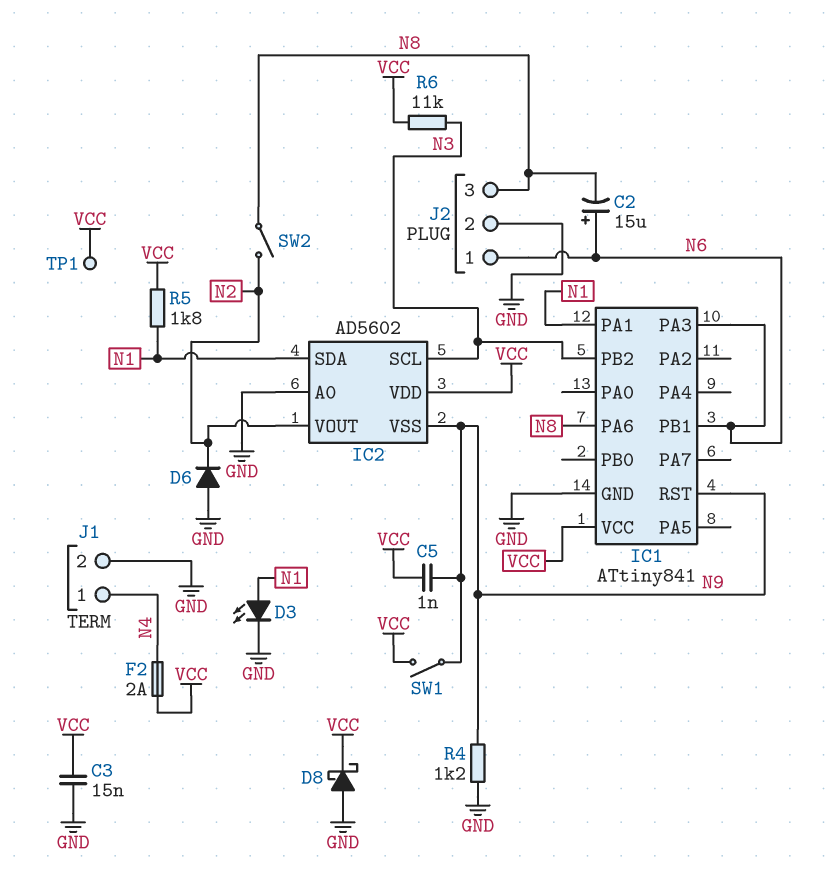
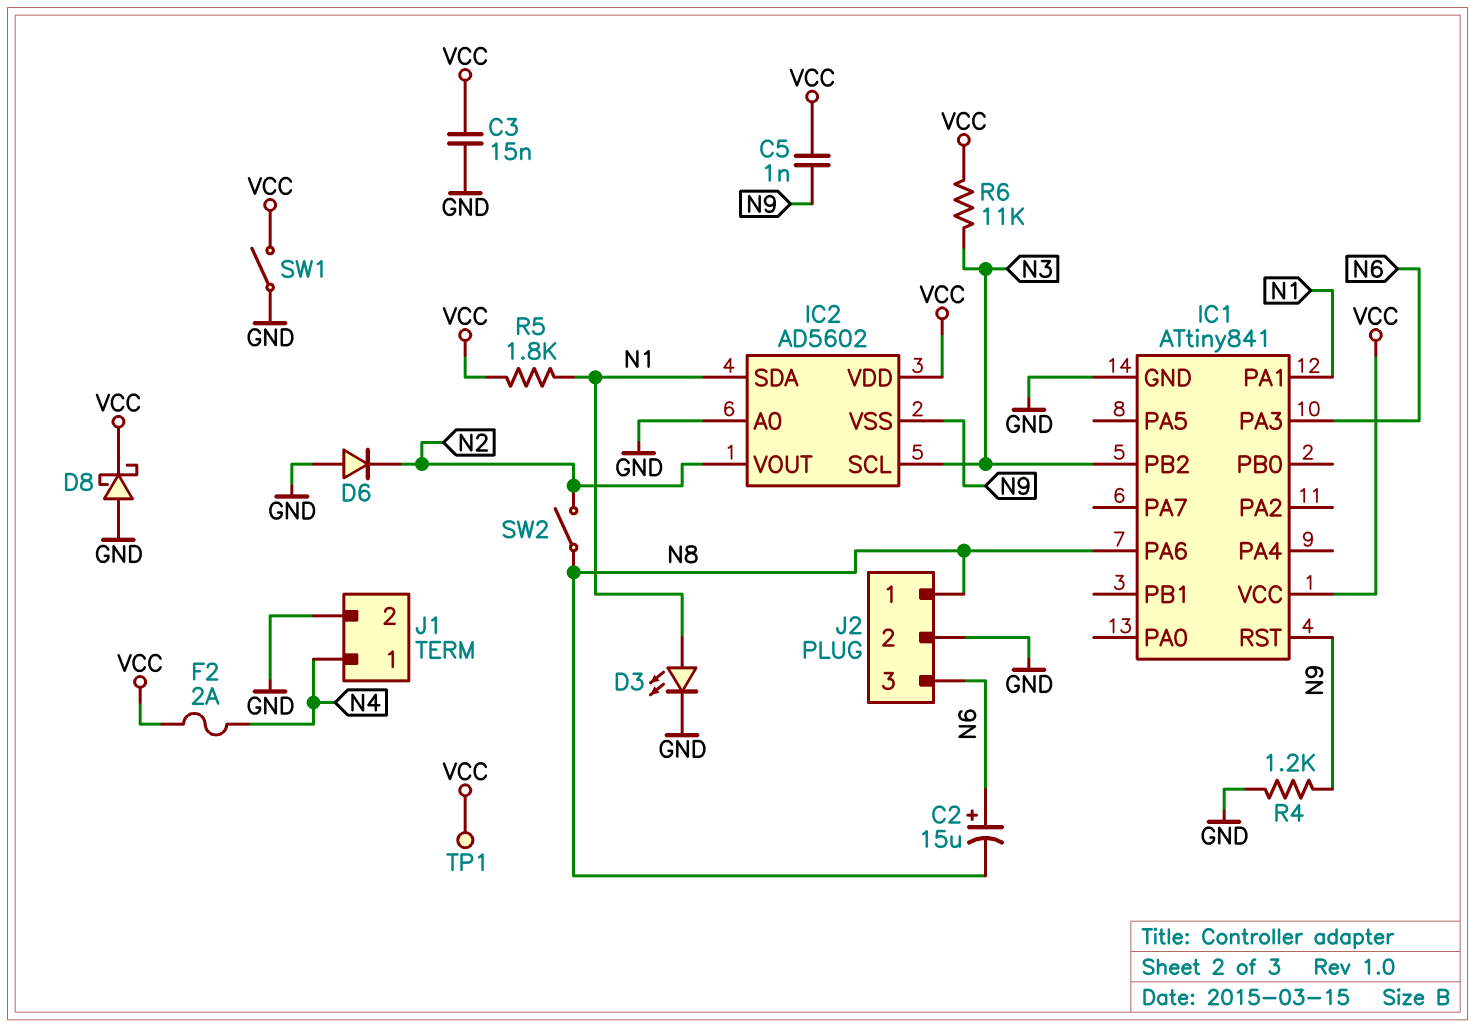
IC1 pin PB1: N6 -> none
J2 pin 1: N6 -> N8
J2 pin 3: N8 -> N6
SW1: switch (N9, VCC) -> switch (GND, VCC)

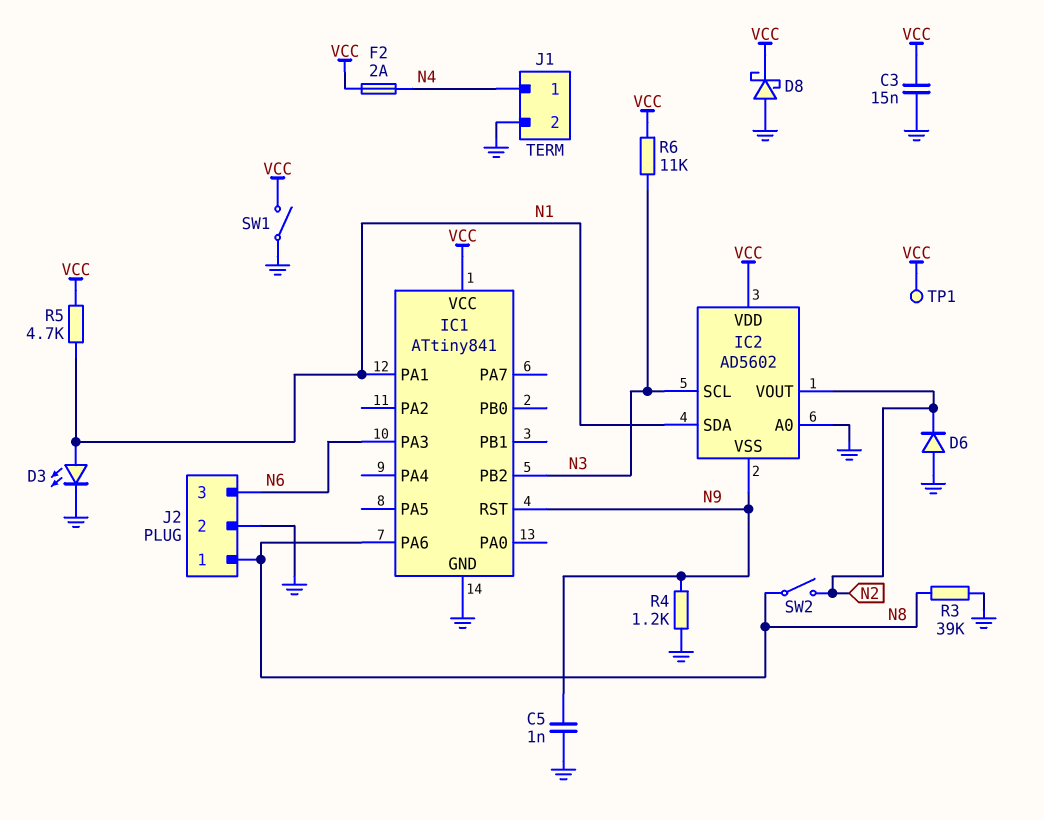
C2: 15uF (plus N6, minus N8) -> none
C5: 1nF (N9, VCC) -> 1nF (GND, N9)
R3: none -> 39k (GND, N8)
R5: 1.8k (N1, VCC) -> 4.7k (N1, VCC)

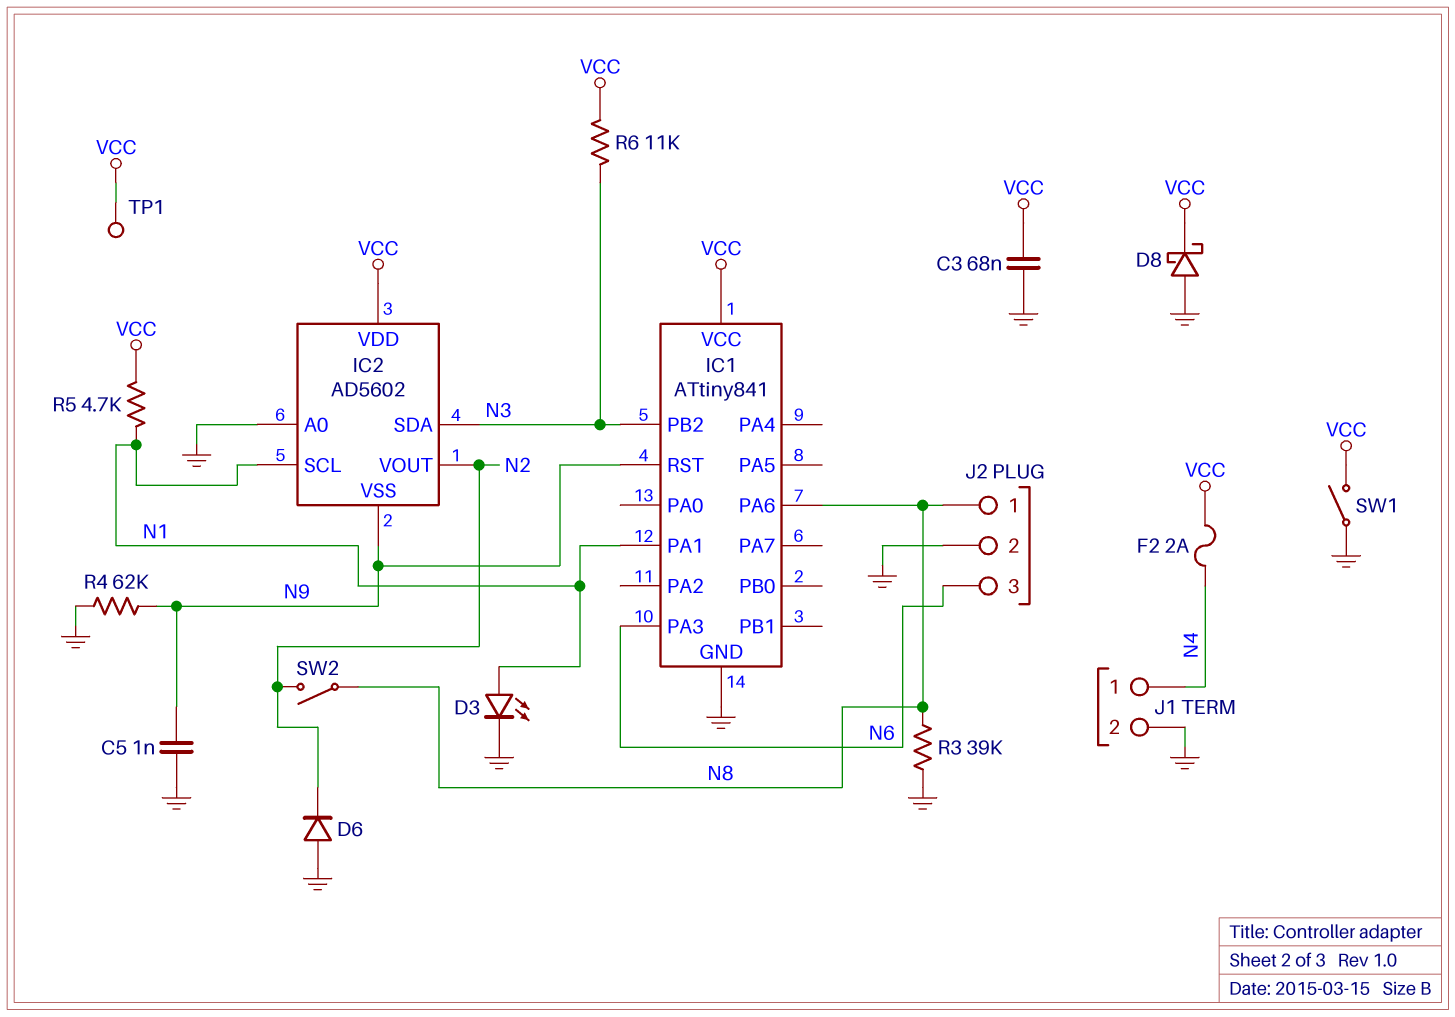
C3: 15nF (GND, VCC) -> 68nF (GND, VCC)
IC2 pin SCL: N3 -> N1
IC2 pin SDA: N1 -> N3
R4: 1.2k (GND, N9) -> 62k (GND, N9)

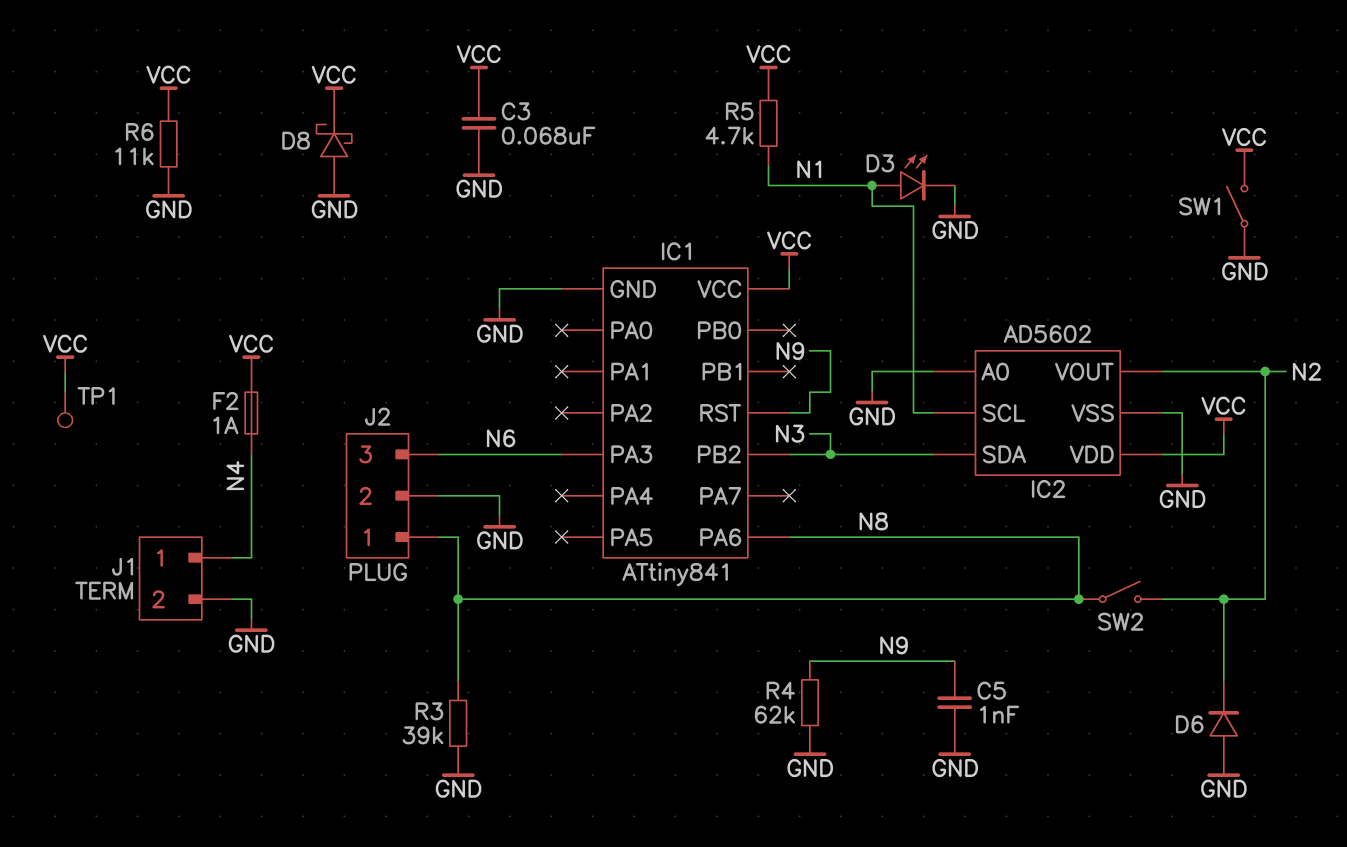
F2: 2A (N4, VCC) -> 1A (N4, VCC)
IC1 pin PA1: N1 -> none
IC2 pin VSS: N9 -> GND
R6: 11k (N3, VCC) -> 11k (GND, VCC)

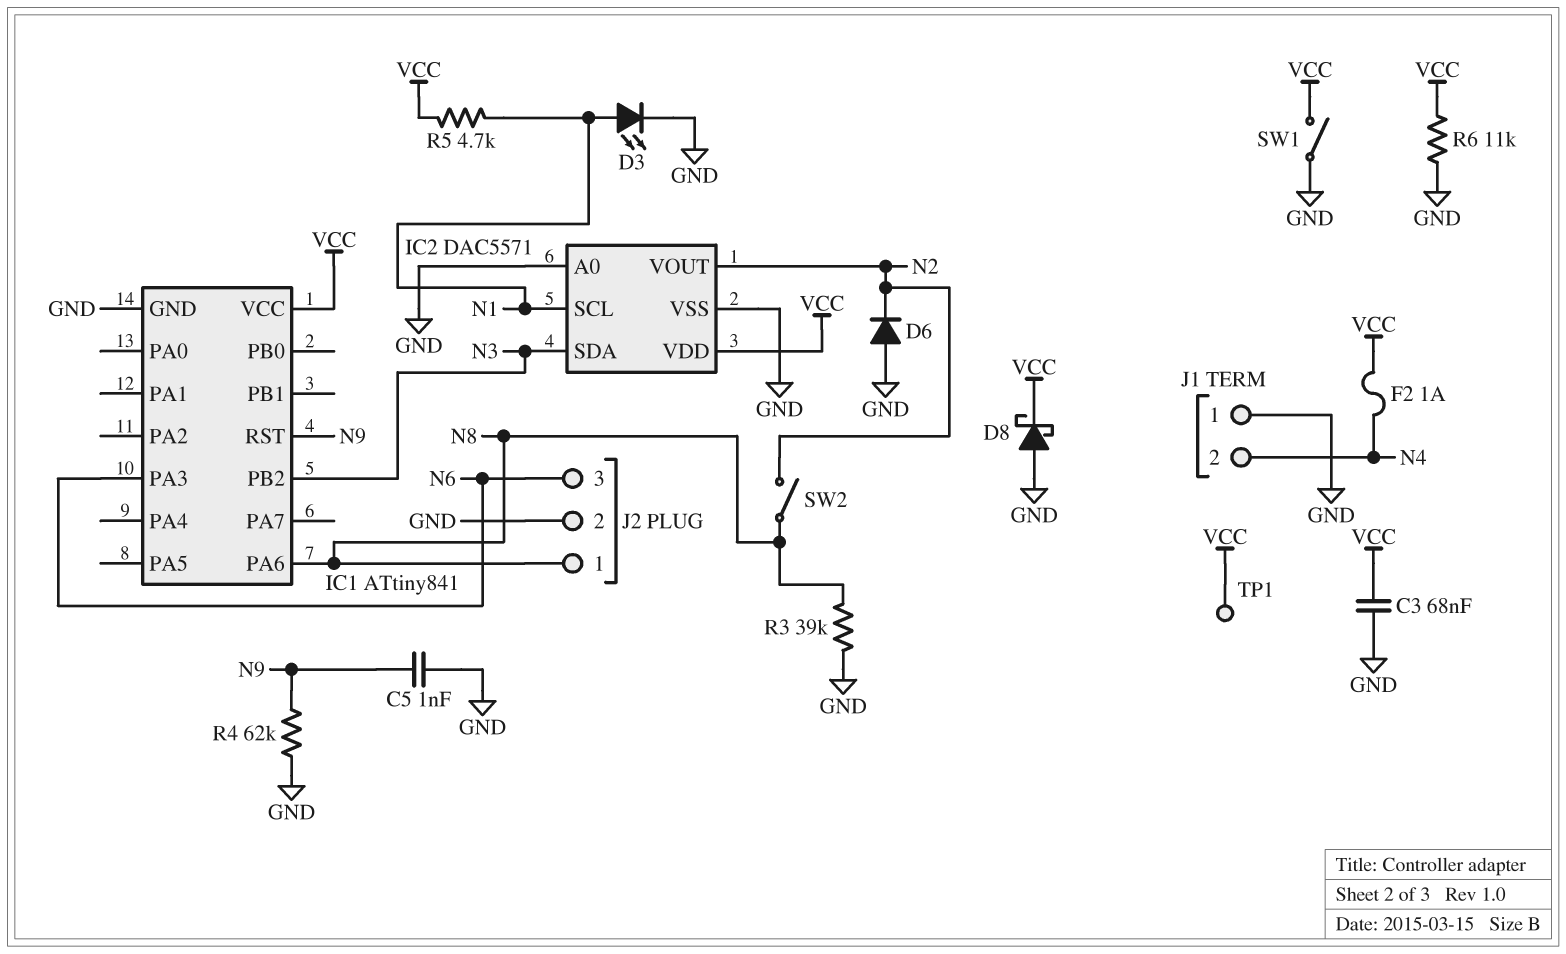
IC2: AD5602 -> DAC5571
J1 pin 1: N4 -> GND
J1 pin 2: GND -> N4

